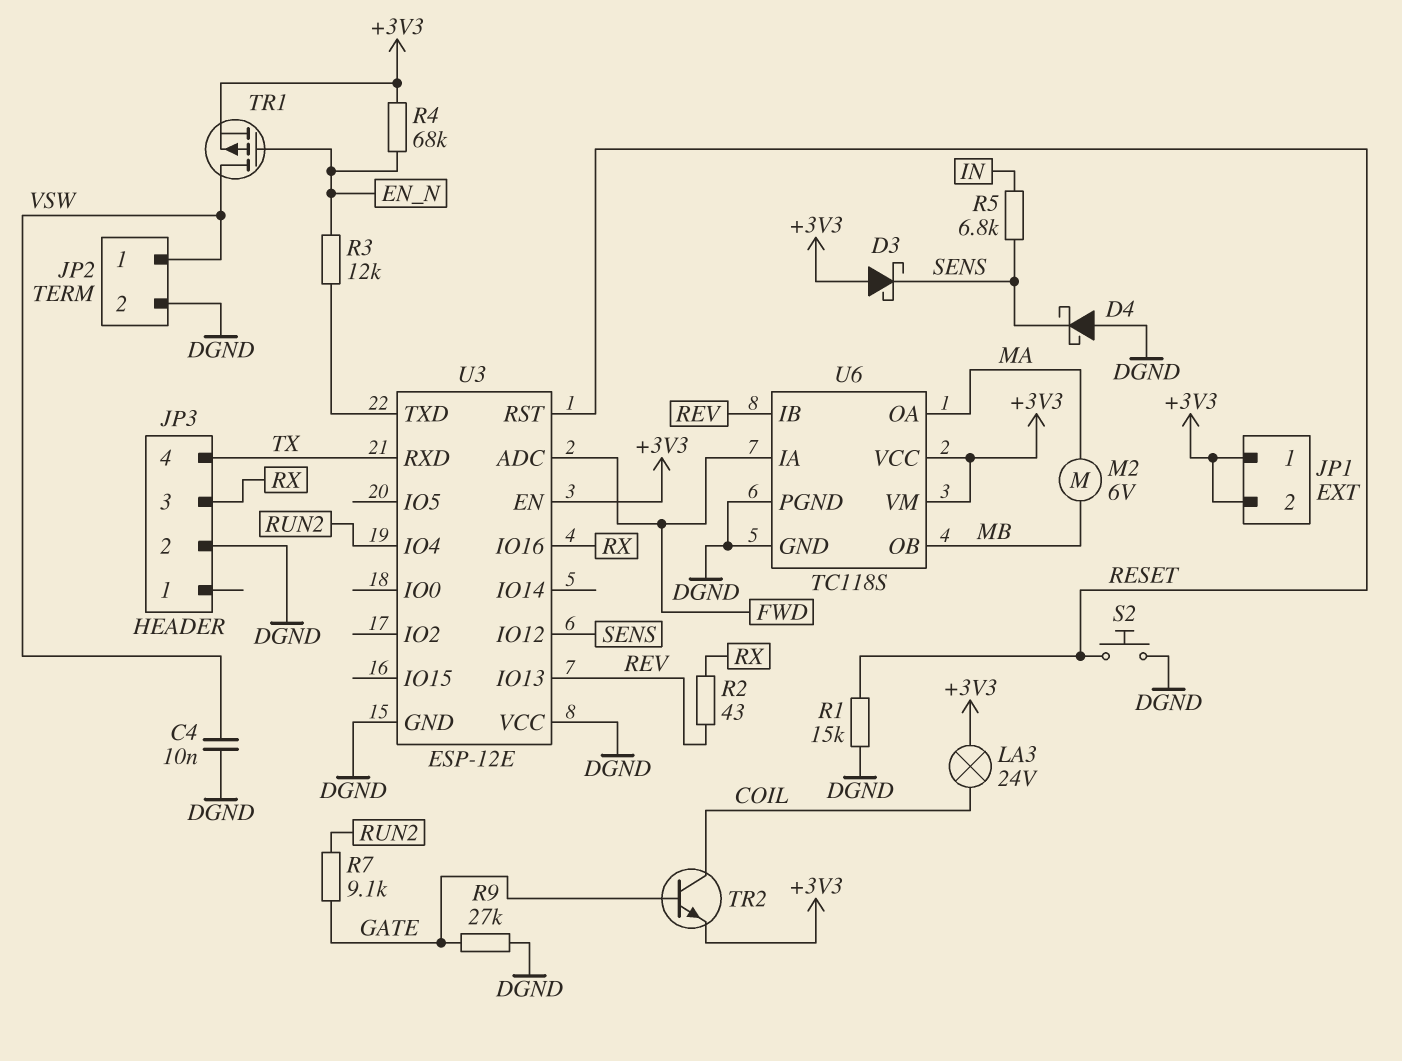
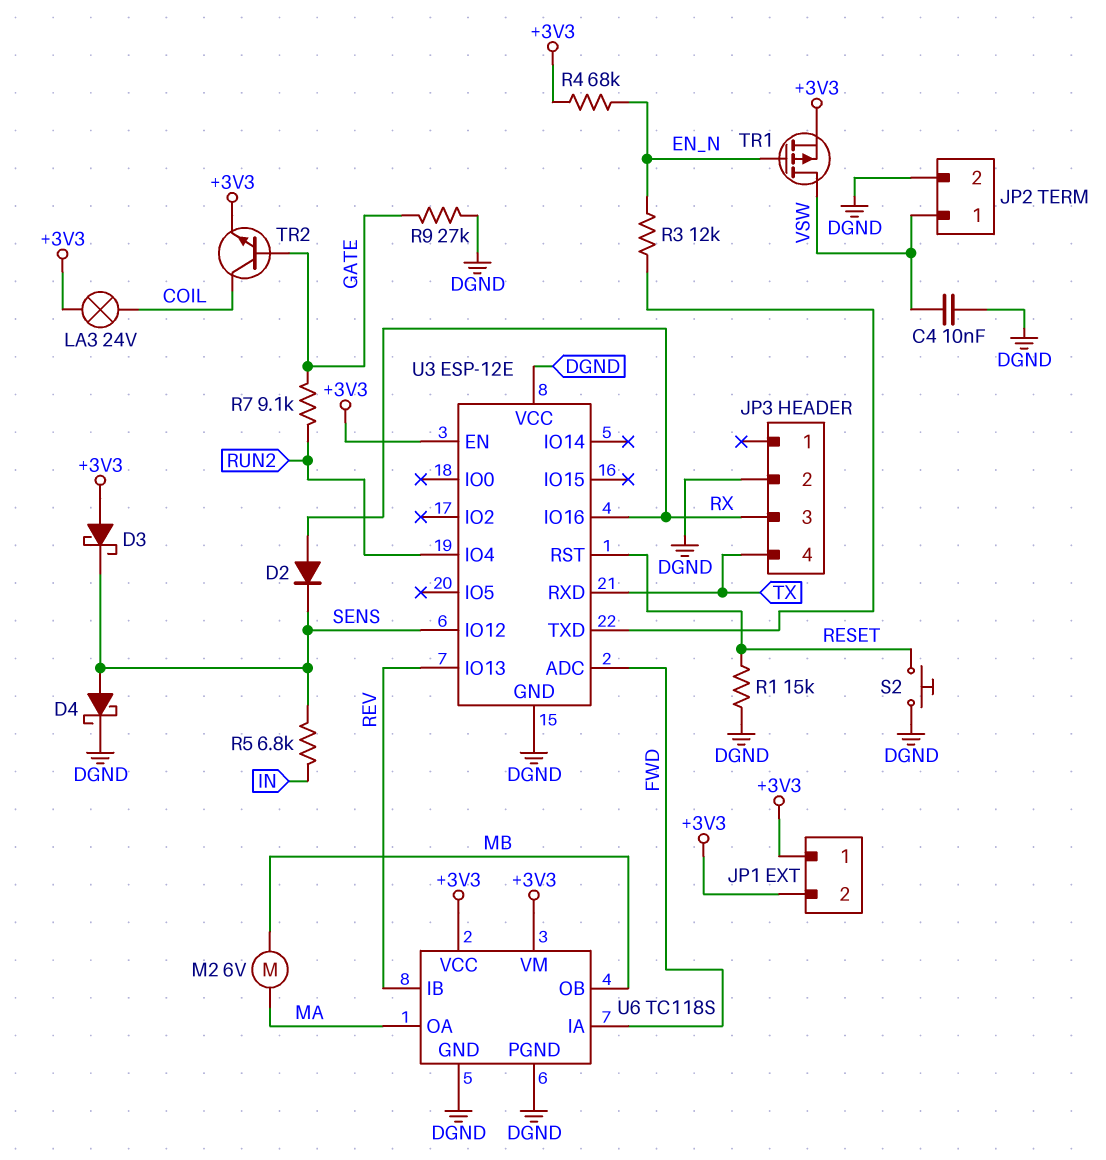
D2: none -> diode (A RX, K SENS)
D4: schottky (A DGND, K SENS) -> schottky (A SENS, K DGND)
R2: 43 (REV, RX) -> none

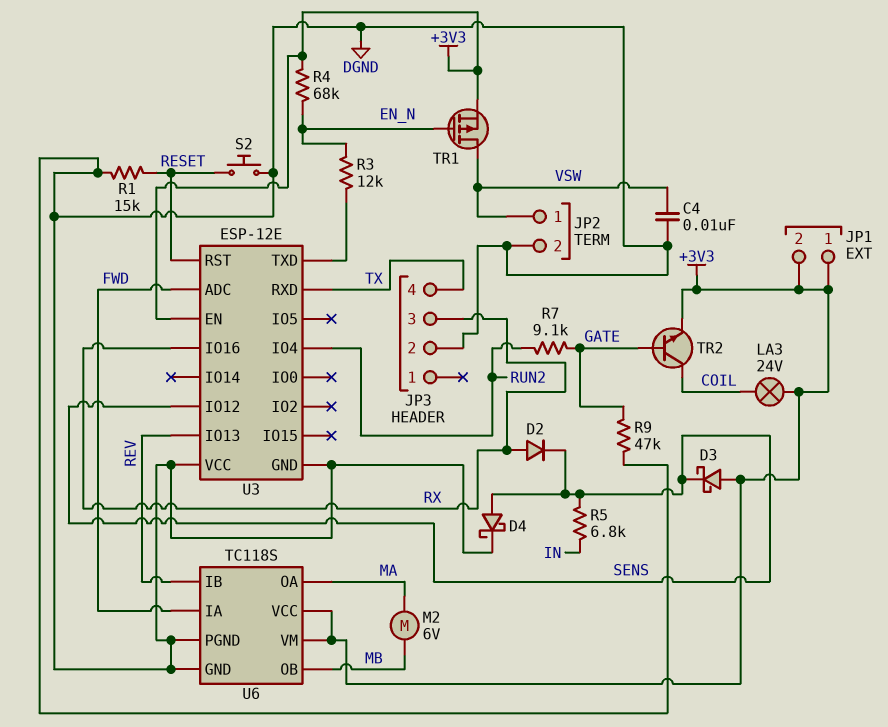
R9: 27k (DGND, GATE) -> 47k (DGND, GATE)

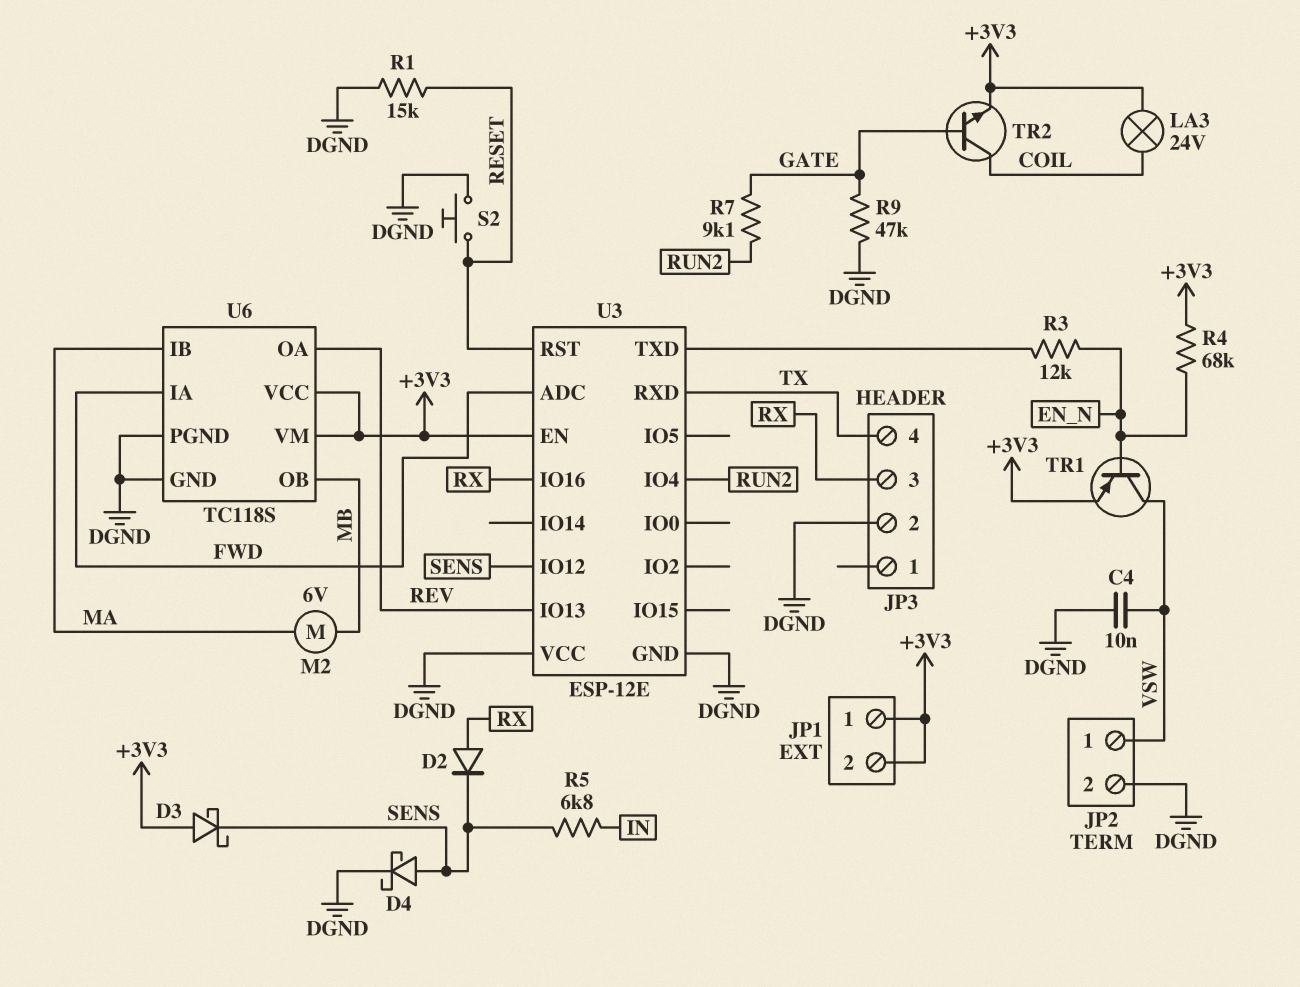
TR1: PMOS (G EN_N, D VSW, S +3V3) -> PNP (B EN_N, C VSW, E +3V3)
U6 pin IB: REV -> MA
U6 pin OA: MA -> REV

